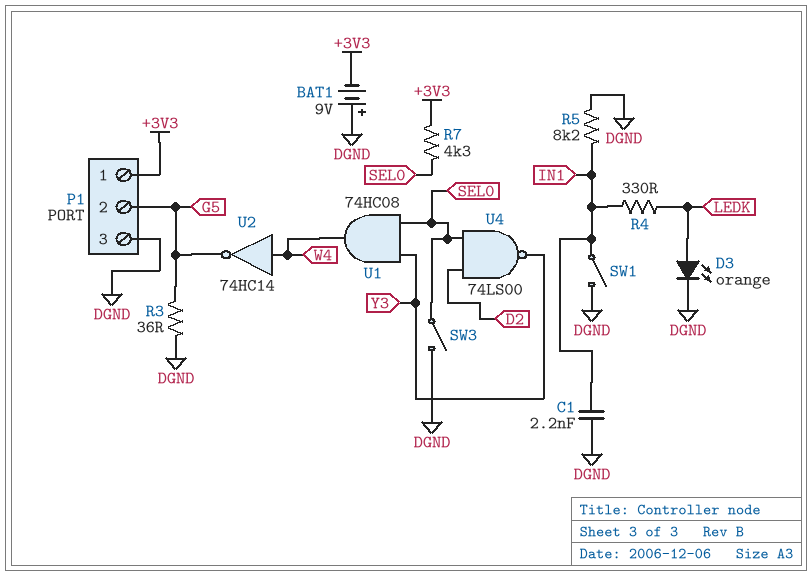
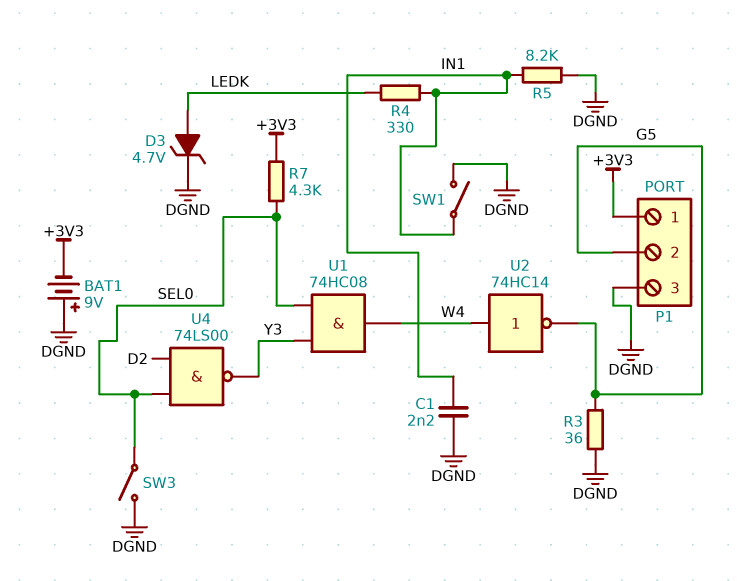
D3: LED orange (A LEDK, K DGND) -> zener 4.7V (A LEDK, K DGND)

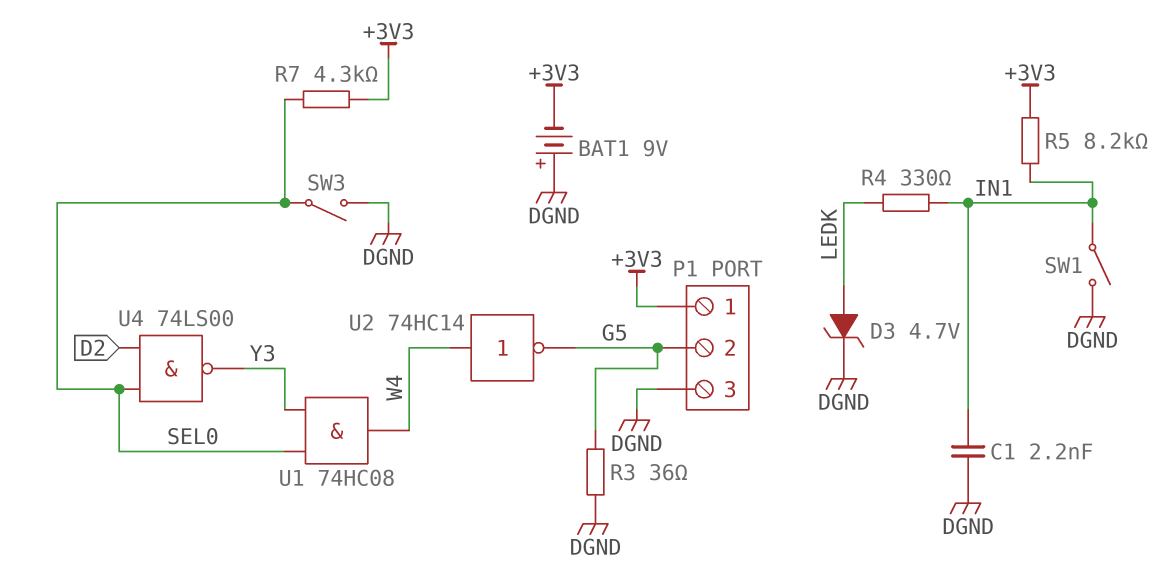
R5: 8.2k (DGND, IN1) -> 8.2k (+3V3, IN1)

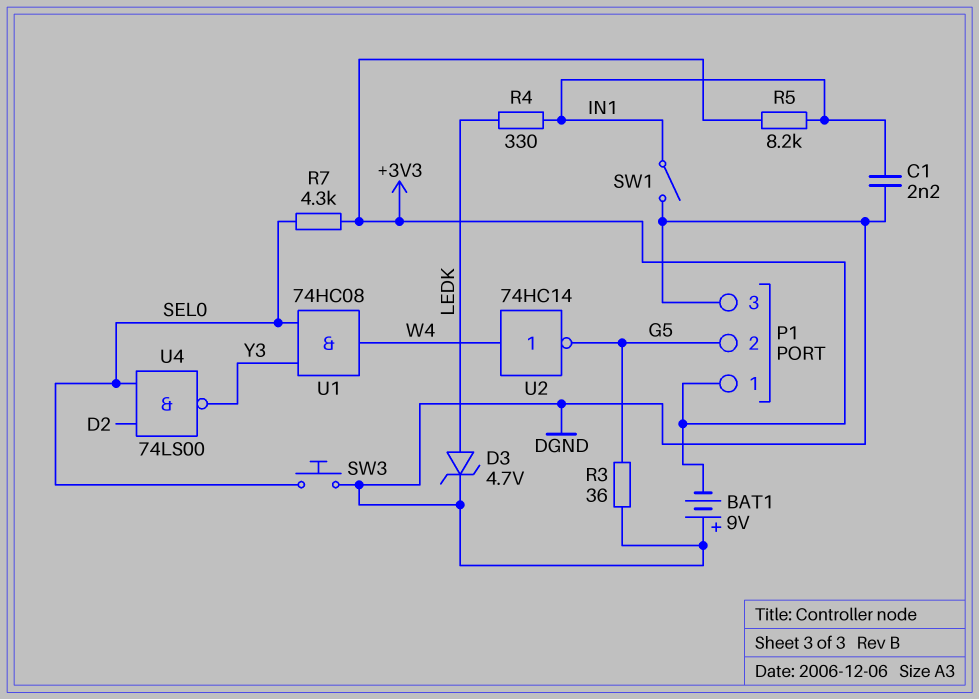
SW3: switch (DGND, SEL0) -> button (DGND, SEL0)

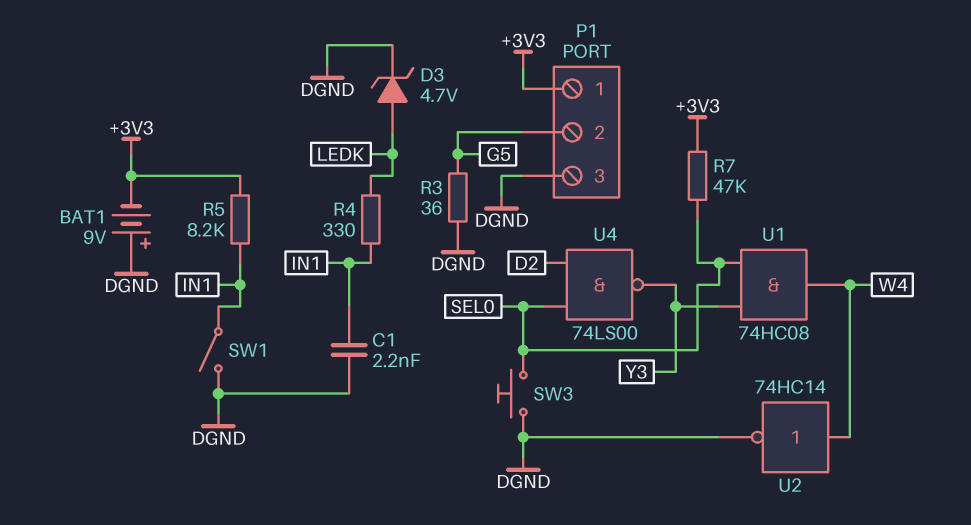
R7: 4.3k (+3V3, SEL0) -> 47k (+3V3, SEL0)
U2: NOT 74HC14 (in W4, out G5) -> NOT 74HC14 (in W4, out DGND)

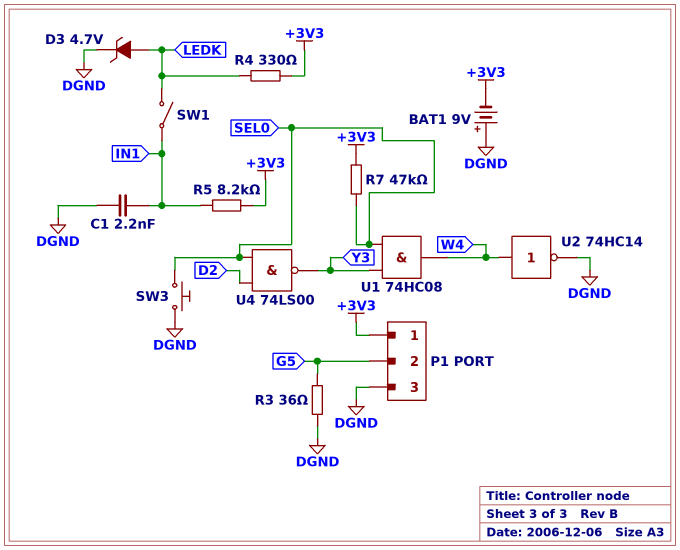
R4: 330 (IN1, LEDK) -> 330 (+3V3, LEDK)
SW1: switch (DGND, IN1) -> switch (IN1, LEDK)

